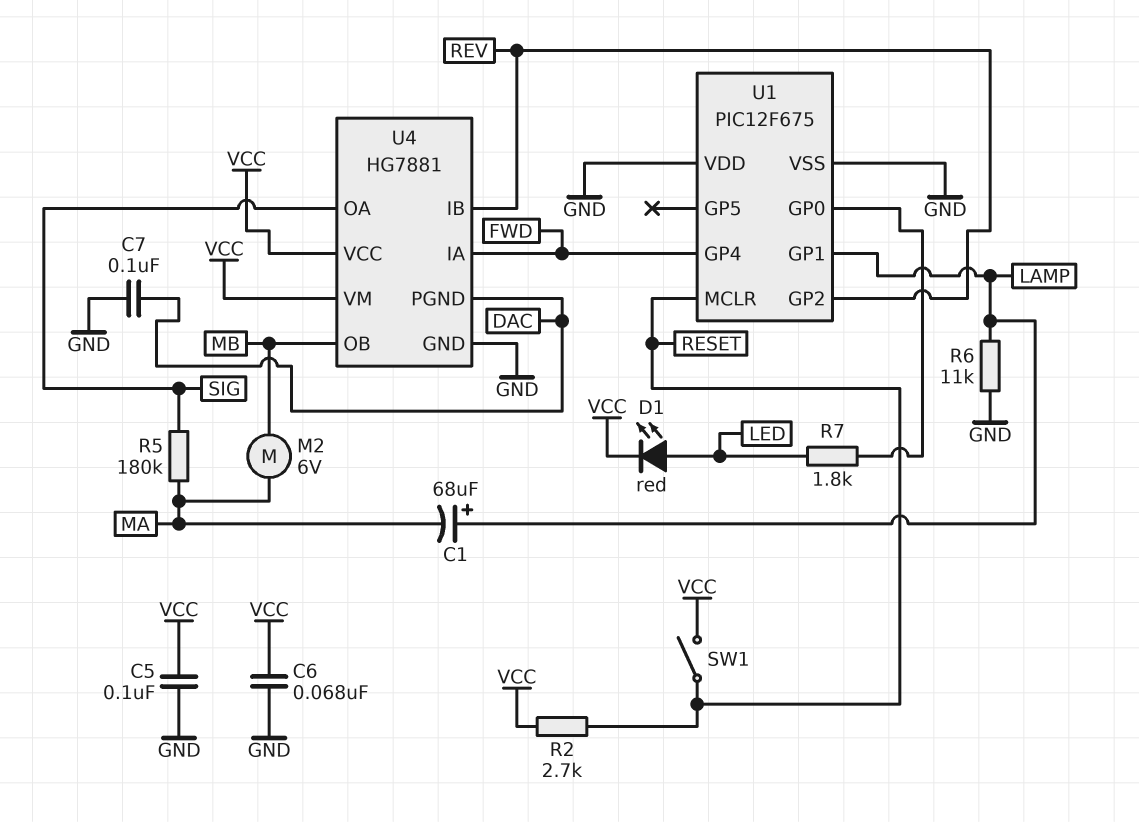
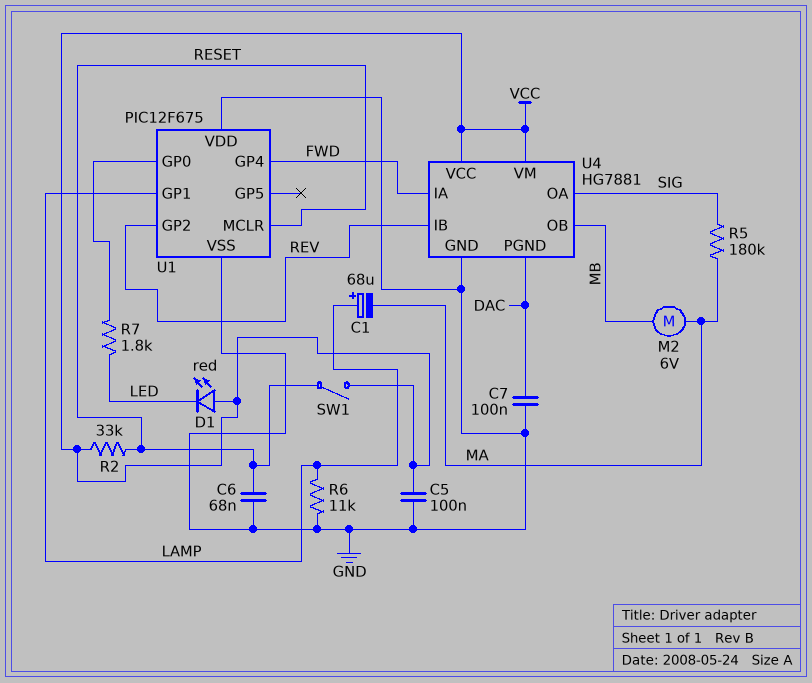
C6: 68nF (GND, VCC) -> 68nF (GND, RESET)
D1: LED red (A LED, K VCC) -> LED red (A VCC, K LED)
R2: 2.7k (RESET, VCC) -> 33k (RESET, VCC)

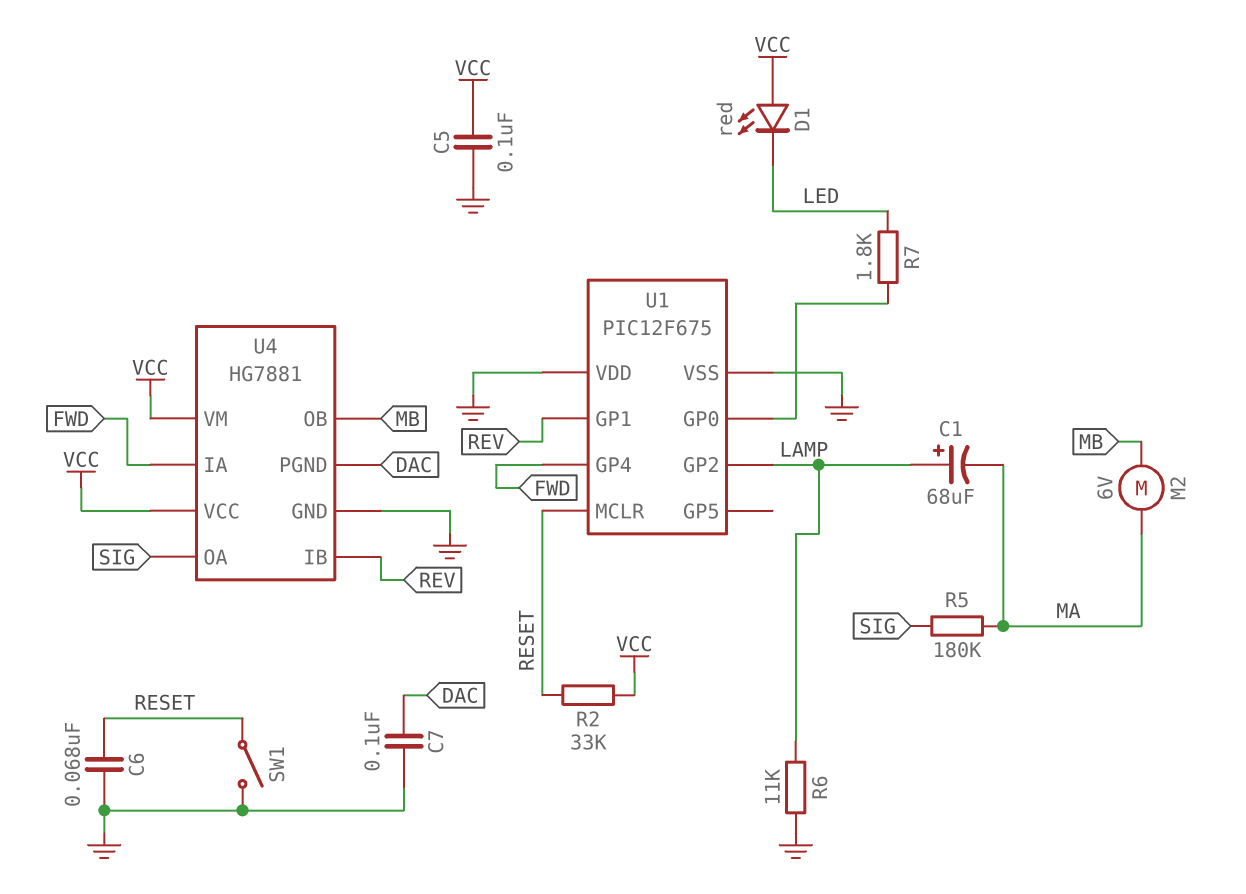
SW1: switch (RESET, VCC) -> switch (GND, RESET)
U1 pin GP1: LAMP -> REV
U1 pin GP2: REV -> LAMP

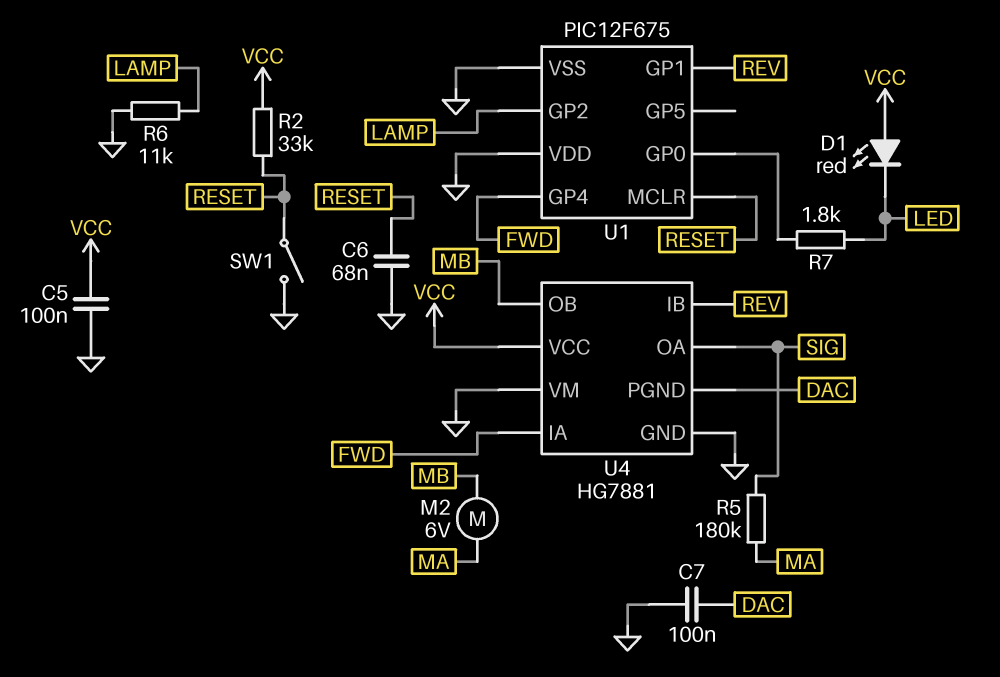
C1: 68uF (plus LAMP, minus MA) -> none
U4 pin VM: VCC -> GND

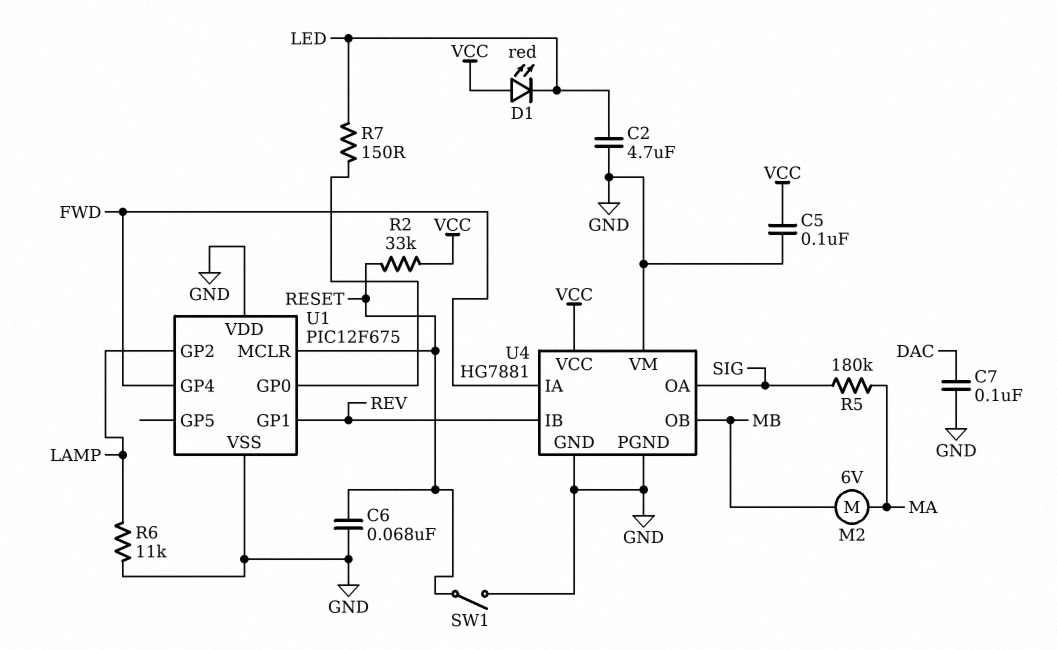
C2: none -> 4.7uF (GND, LED)
R7: 1.8k (LED, U1/GP0) -> 150 (LED, U1/GP0)
U4 pin PGND: DAC -> GND

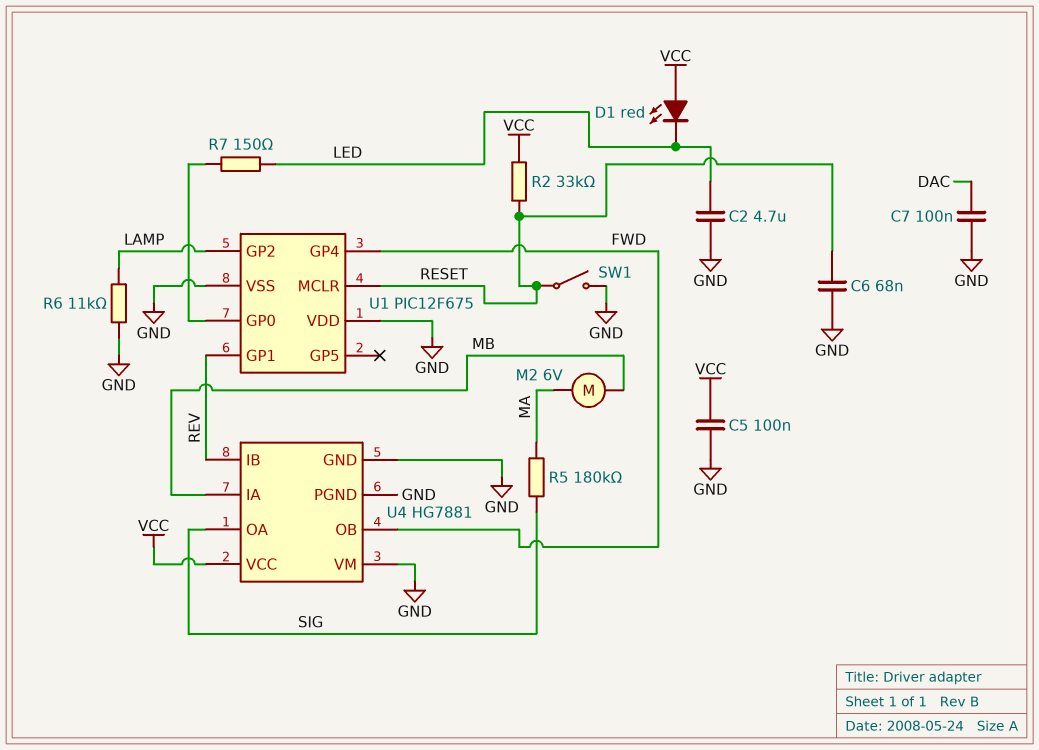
U4 pin IA: FWD -> MB
U4 pin OB: MB -> FWD

